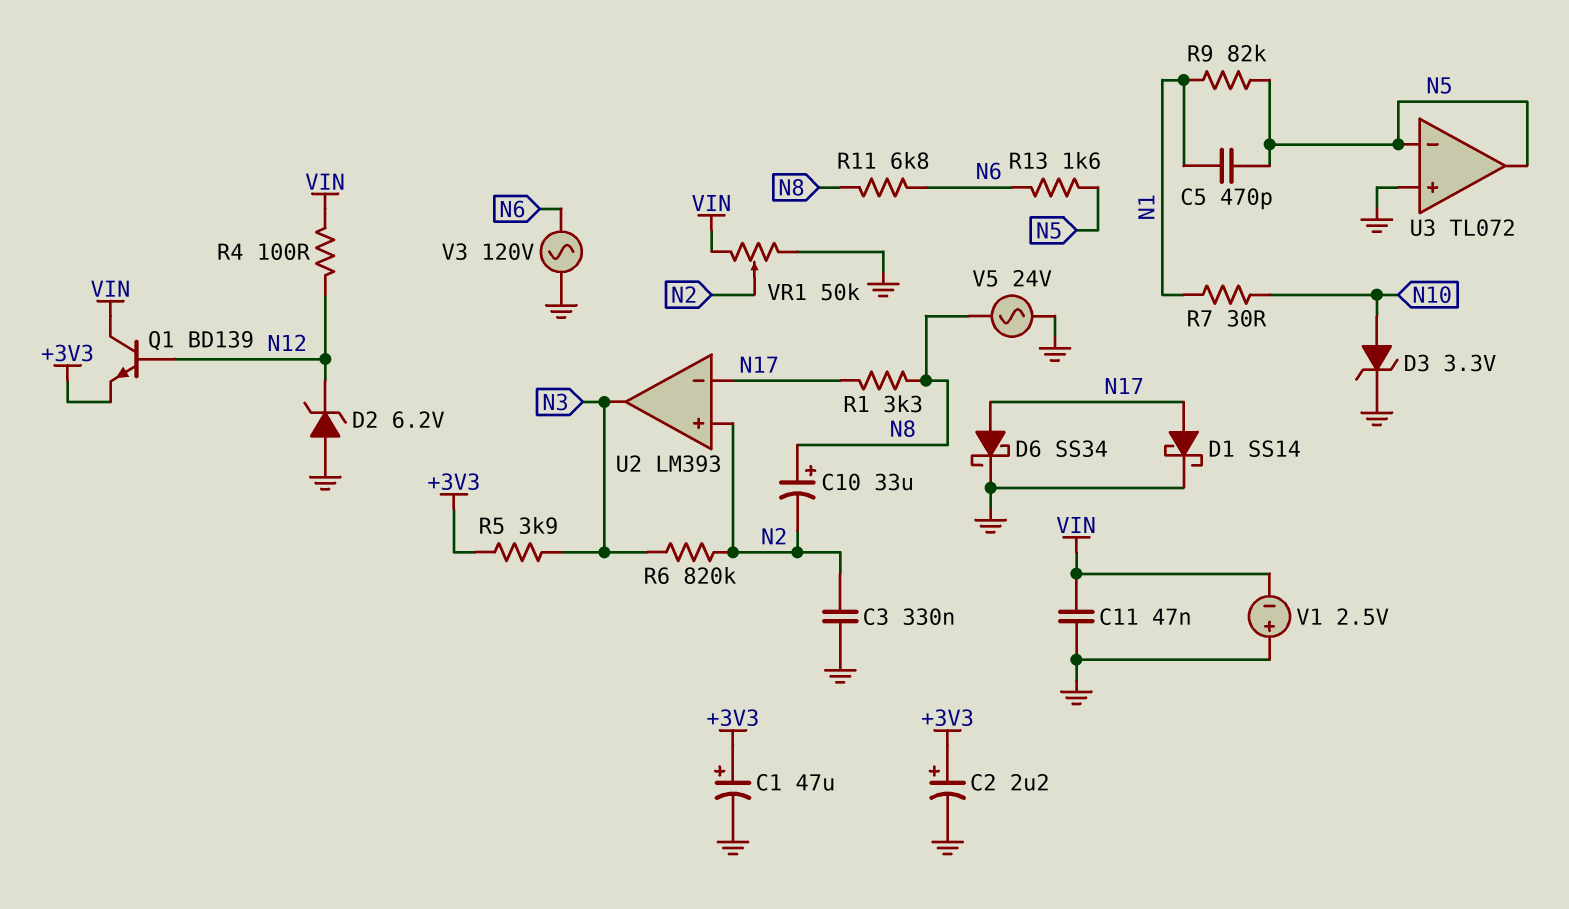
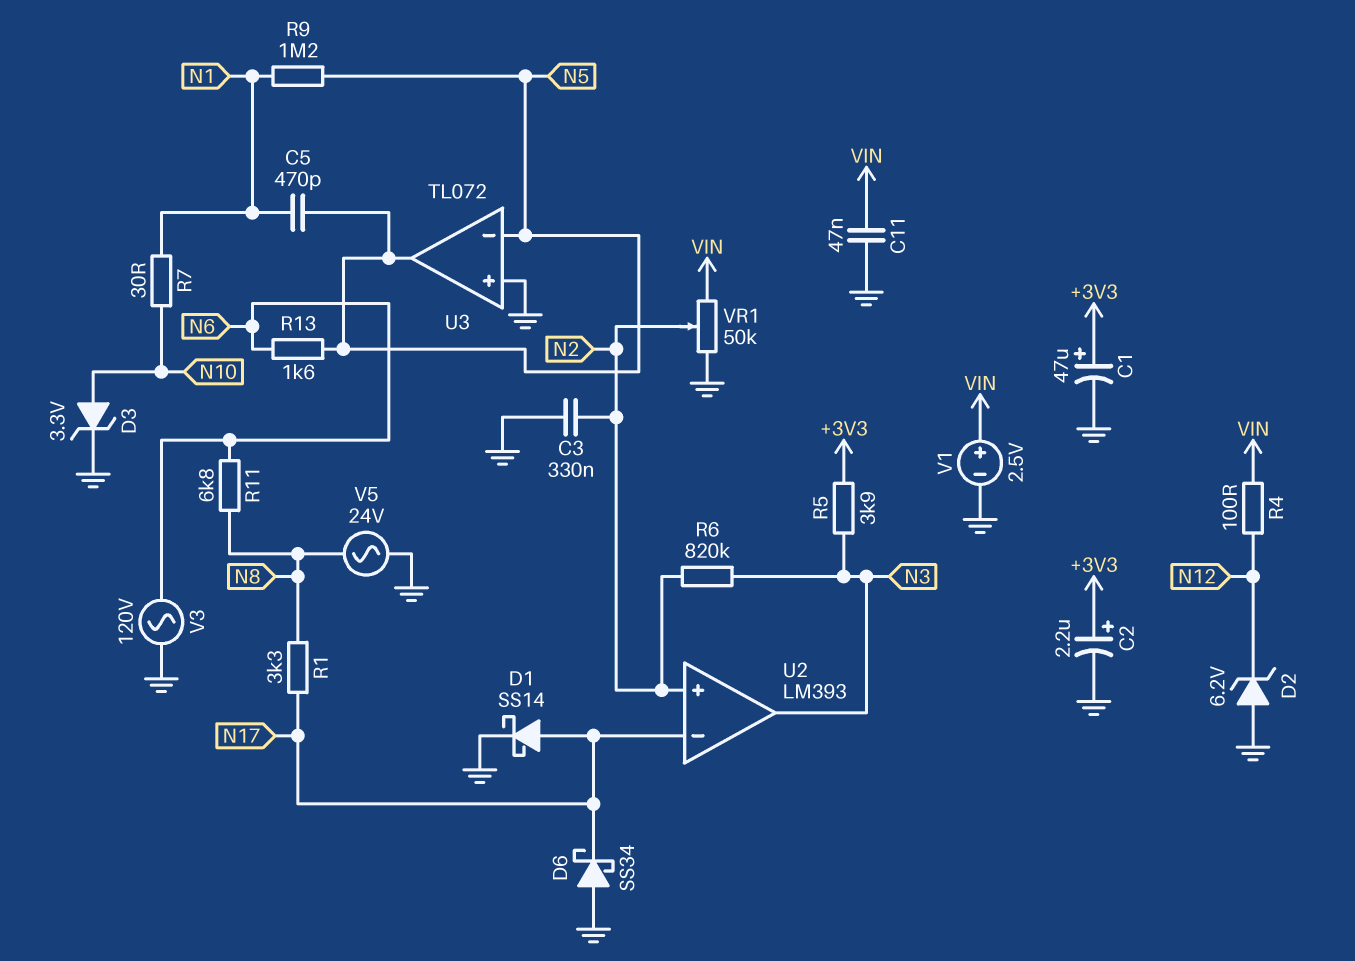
C10: 33uF (plus N8, minus N2) -> none
D6: schottky SS34 (A N17, K GND) -> schottky SS34 (A GND, K N17)
Q1: NPN BD139 (B N12, C VIN, E +3V3) -> none
R9: 82k (N1, N5) -> 1.2M (N1, N5)
V1: 2.5V (plus GND, minus VIN) -> 2.5V (plus VIN, minus GND)

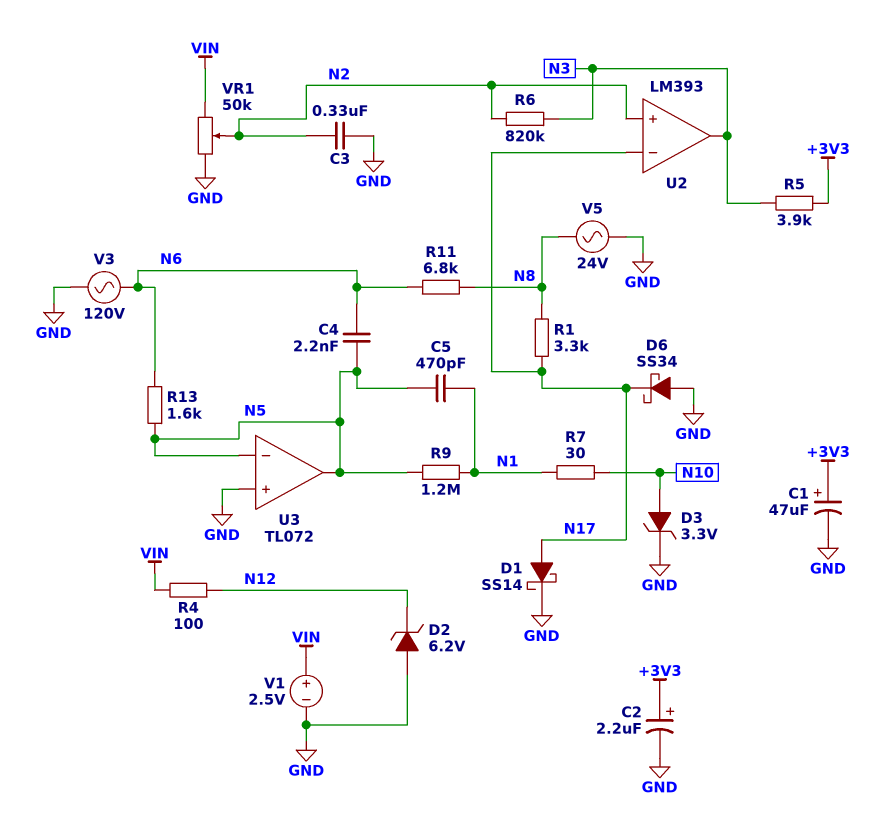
C4: none -> 2.2nF (N5, N6)
C11: 47nF (GND, VIN) -> none

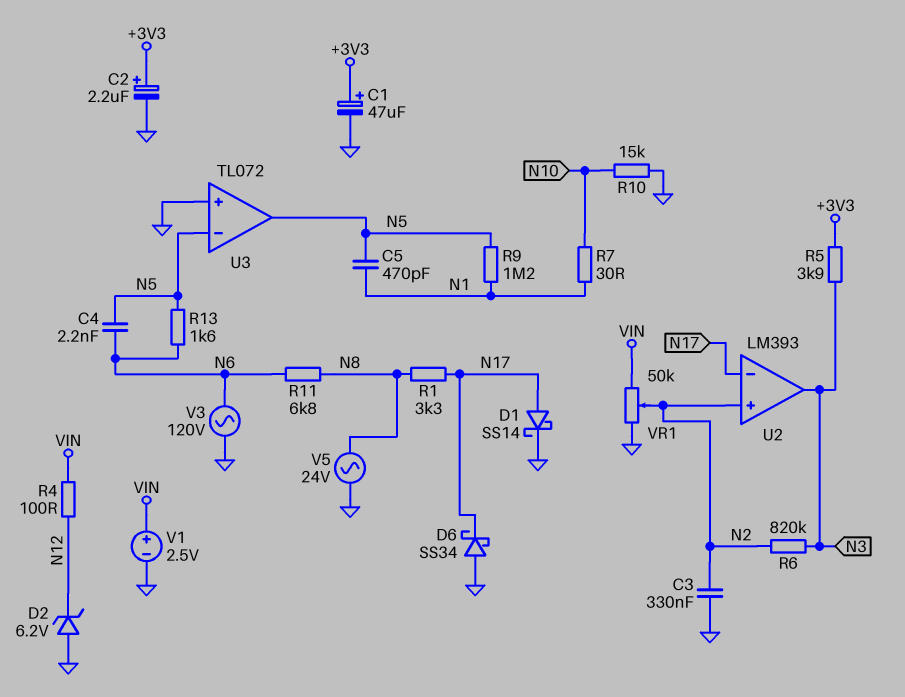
D3: zener 3.3V (A N10, K GND) -> none
R10: none -> 15k (GND, N10)

